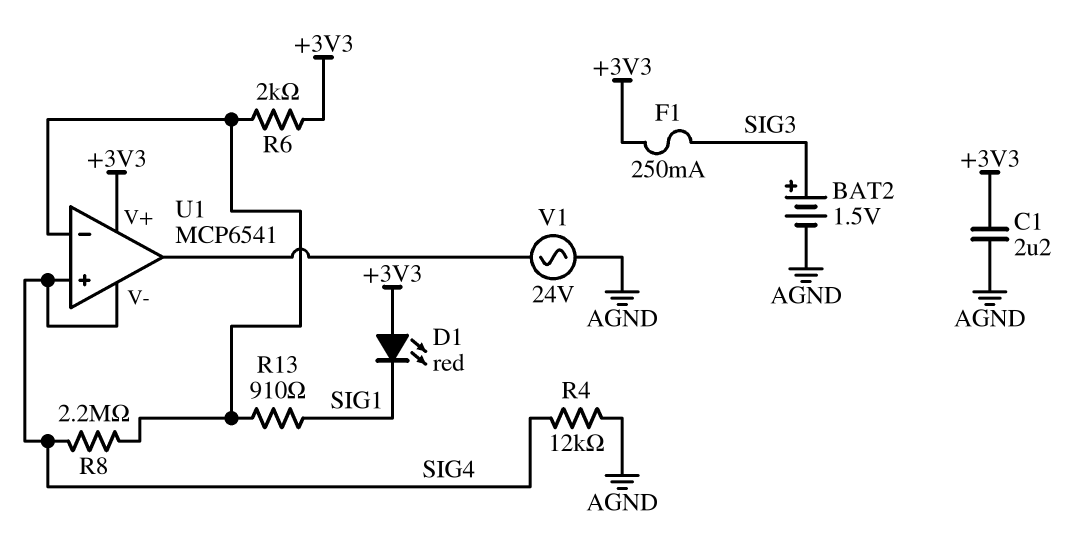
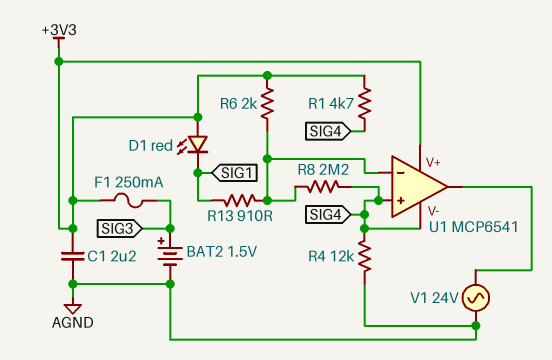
R1: none -> 4.7k (+3V3, SIG4)

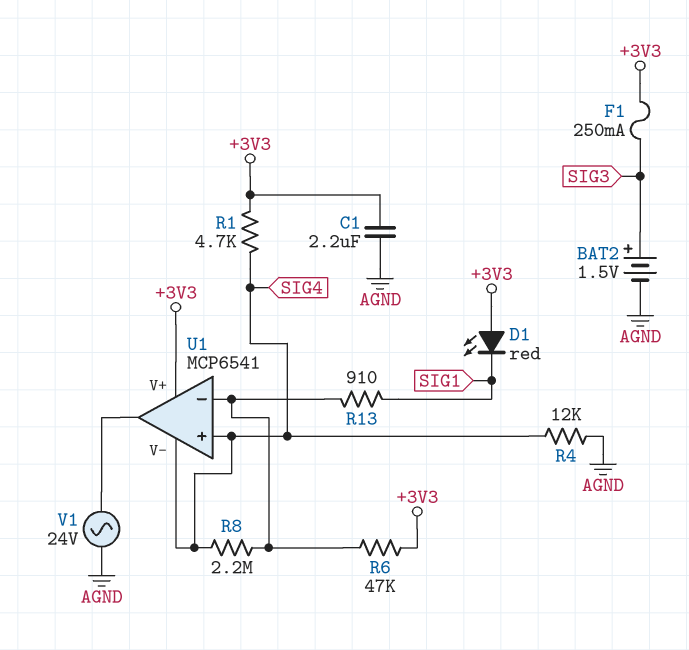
R6: 2k (+3V3, U1/in-) -> 47k (+3V3, U1/in-)

